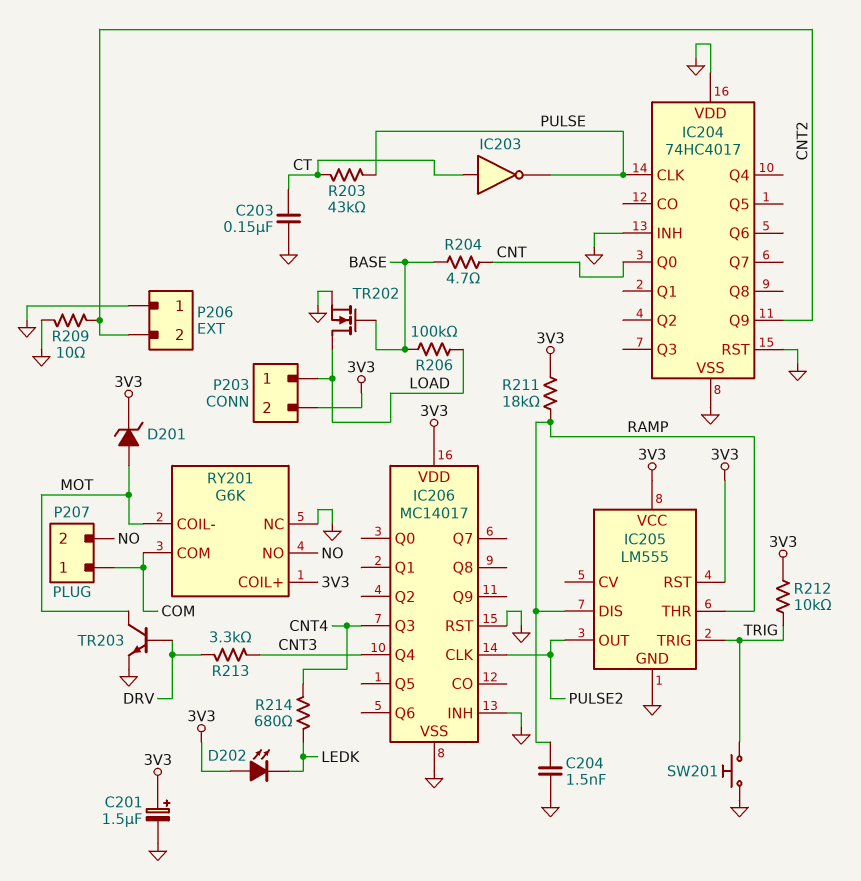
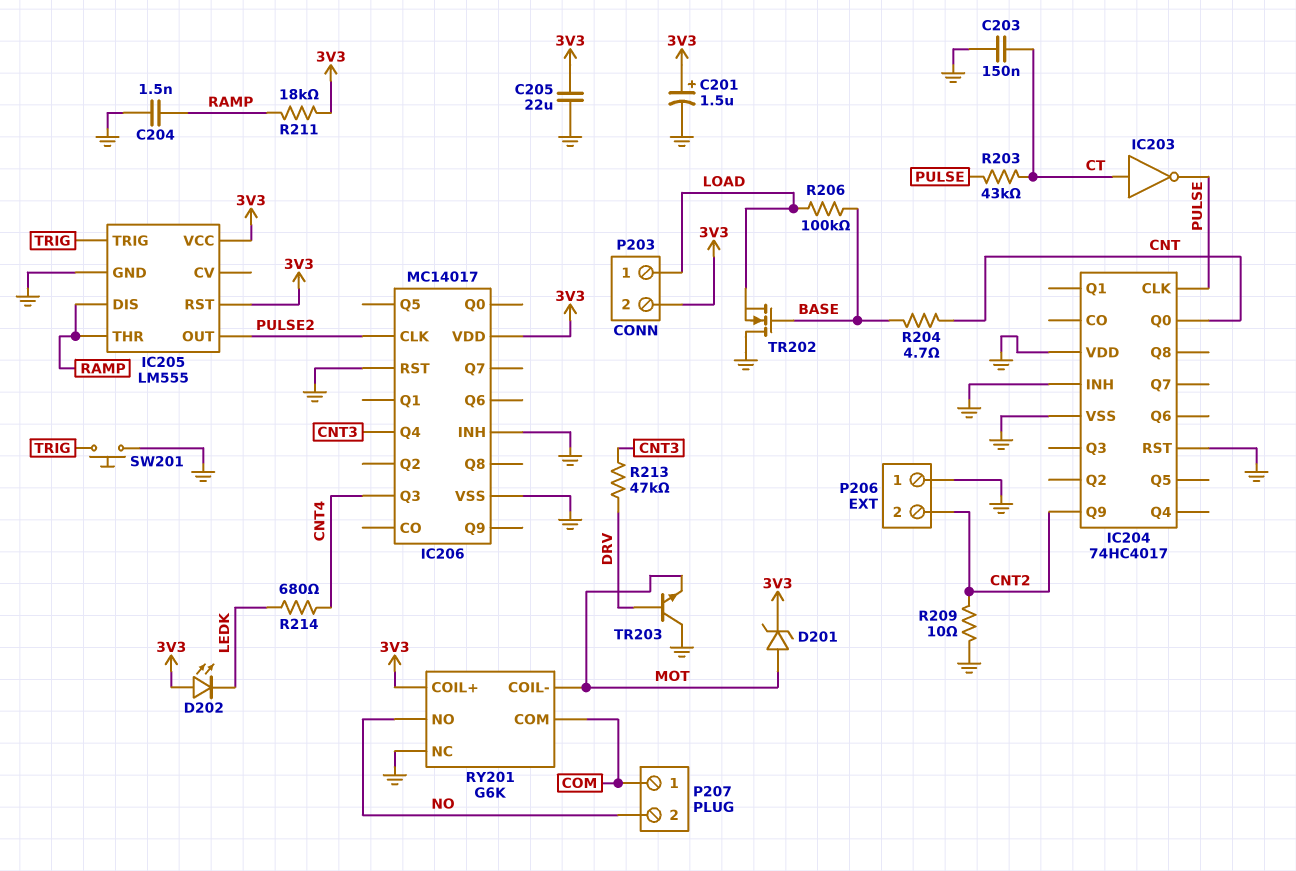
C205: none -> 22uF (3V3, GND)
R212: 10k (3V3, TRIG) -> none
R213: 3.3k (CNT3, DRV) -> 47k (CNT3, DRV)
TR202: NMOS (G BASE, D LOAD, S GND) -> NMOS (G BASE, D GND, S LOAD)
TR203: NPN (B DRV, C MOT, E GND) -> NPN (B DRV, C GND, E MOT)

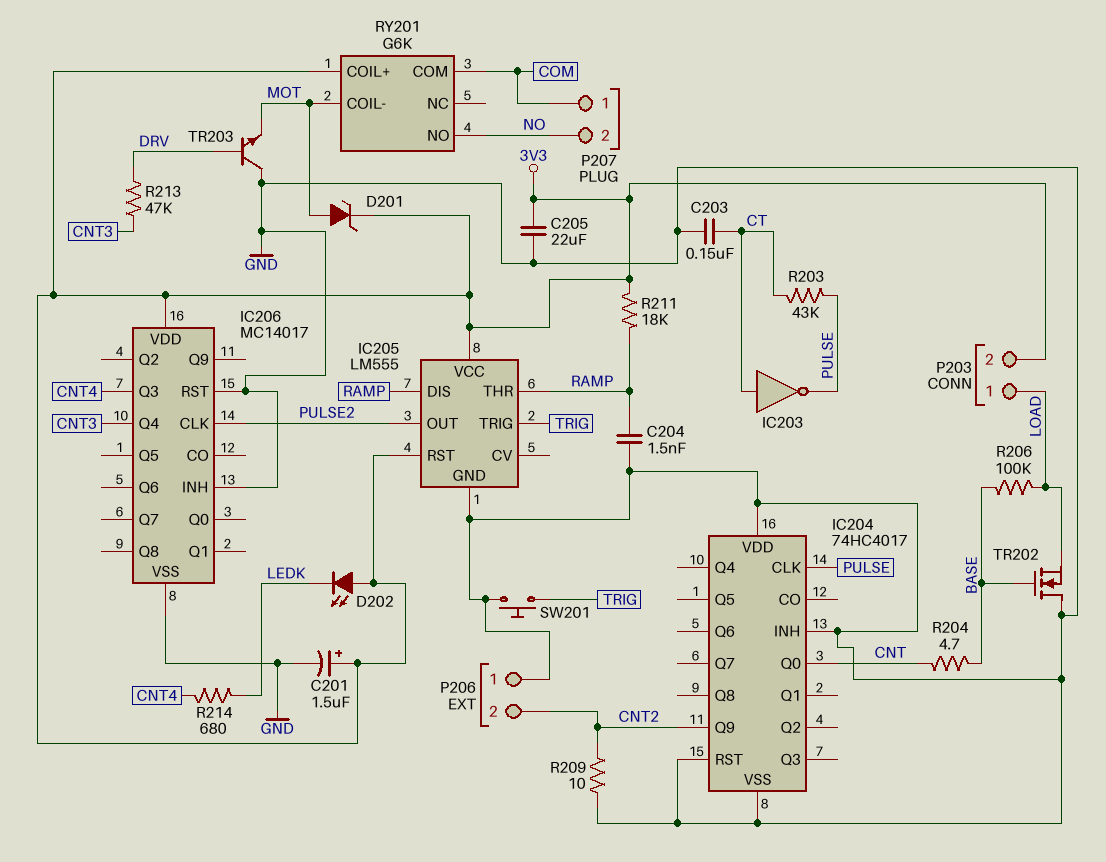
RY201 pin NC: GND -> none

